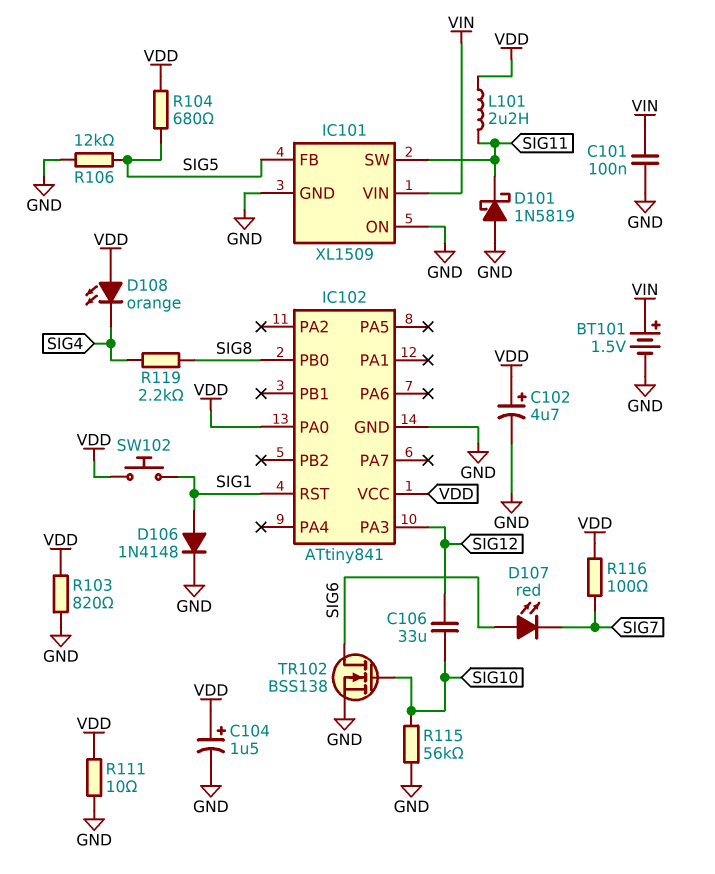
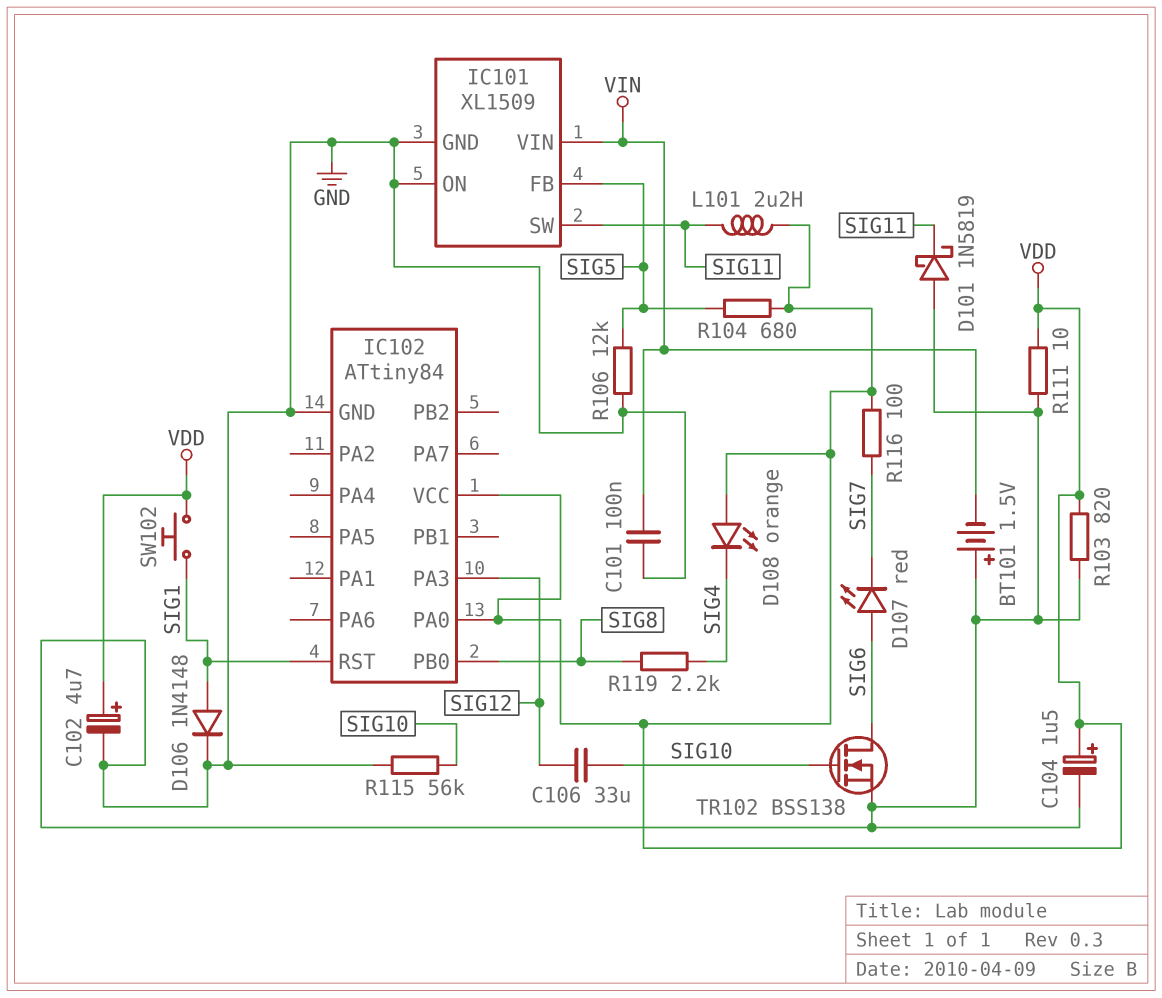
BT101: 1.5V (plus VIN, minus GND) -> 1.5V (plus GND, minus VIN)
IC102: ATtiny841 -> ATtiny84

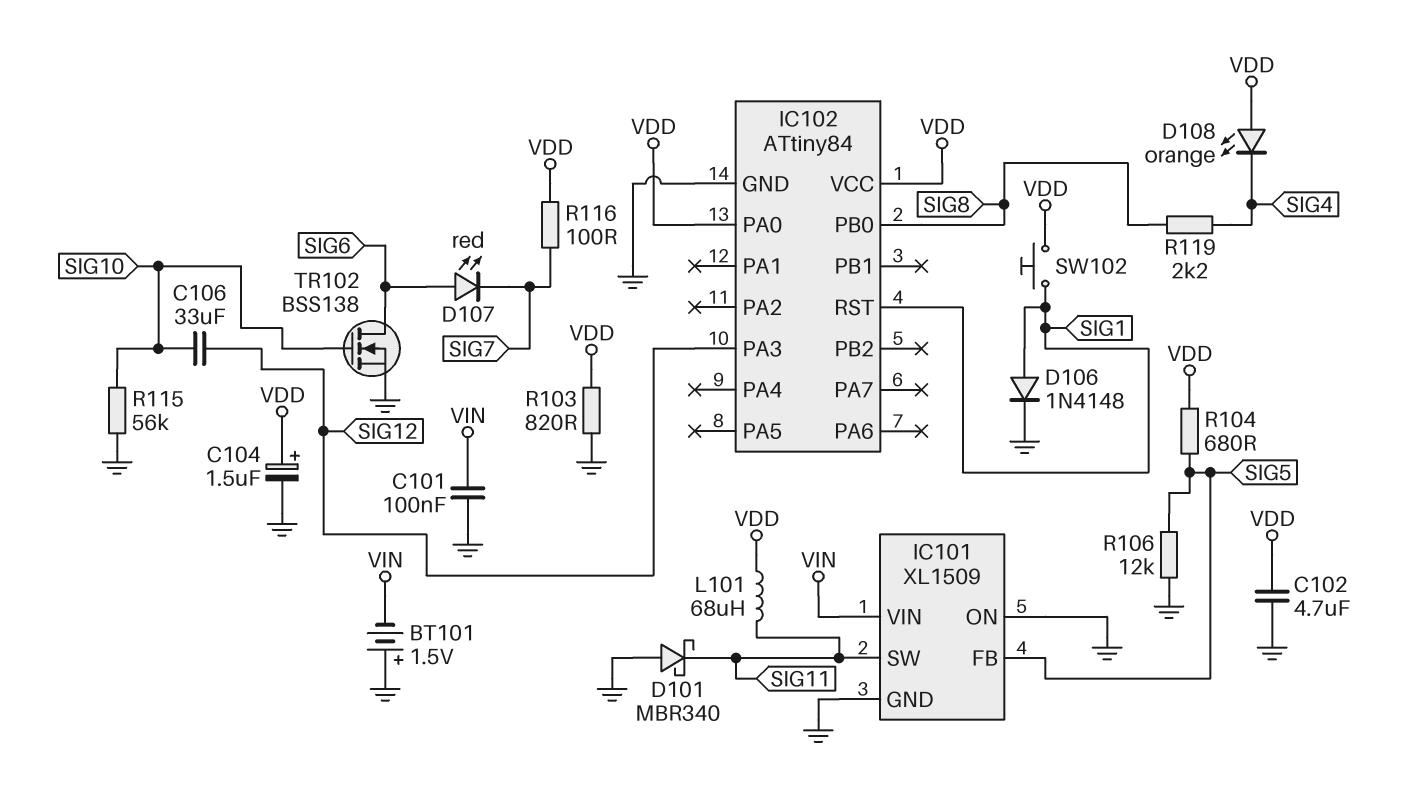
C102: 4.7uF (plus VDD, minus GND) -> 4.7uF (GND, VDD)
D101: schottky 1N5819 (A GND, K SIG11) -> schottky MBR340 (A GND, K SIG11)
L101: 2.2uH (SIG11, VDD) -> 68uH (SIG11, VDD)
R111: 10 (GND, VDD) -> none

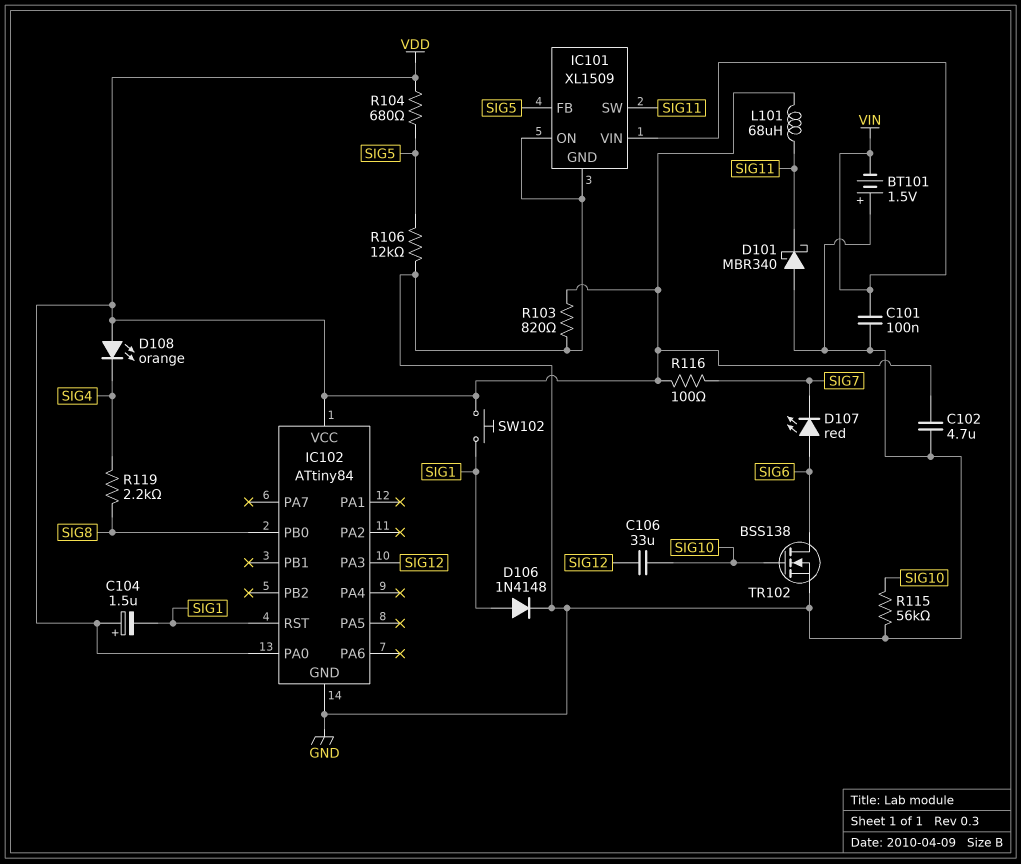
C104: 1.5uF (plus VDD, minus GND) -> 1.5uF (plus VDD, minus SIG1)

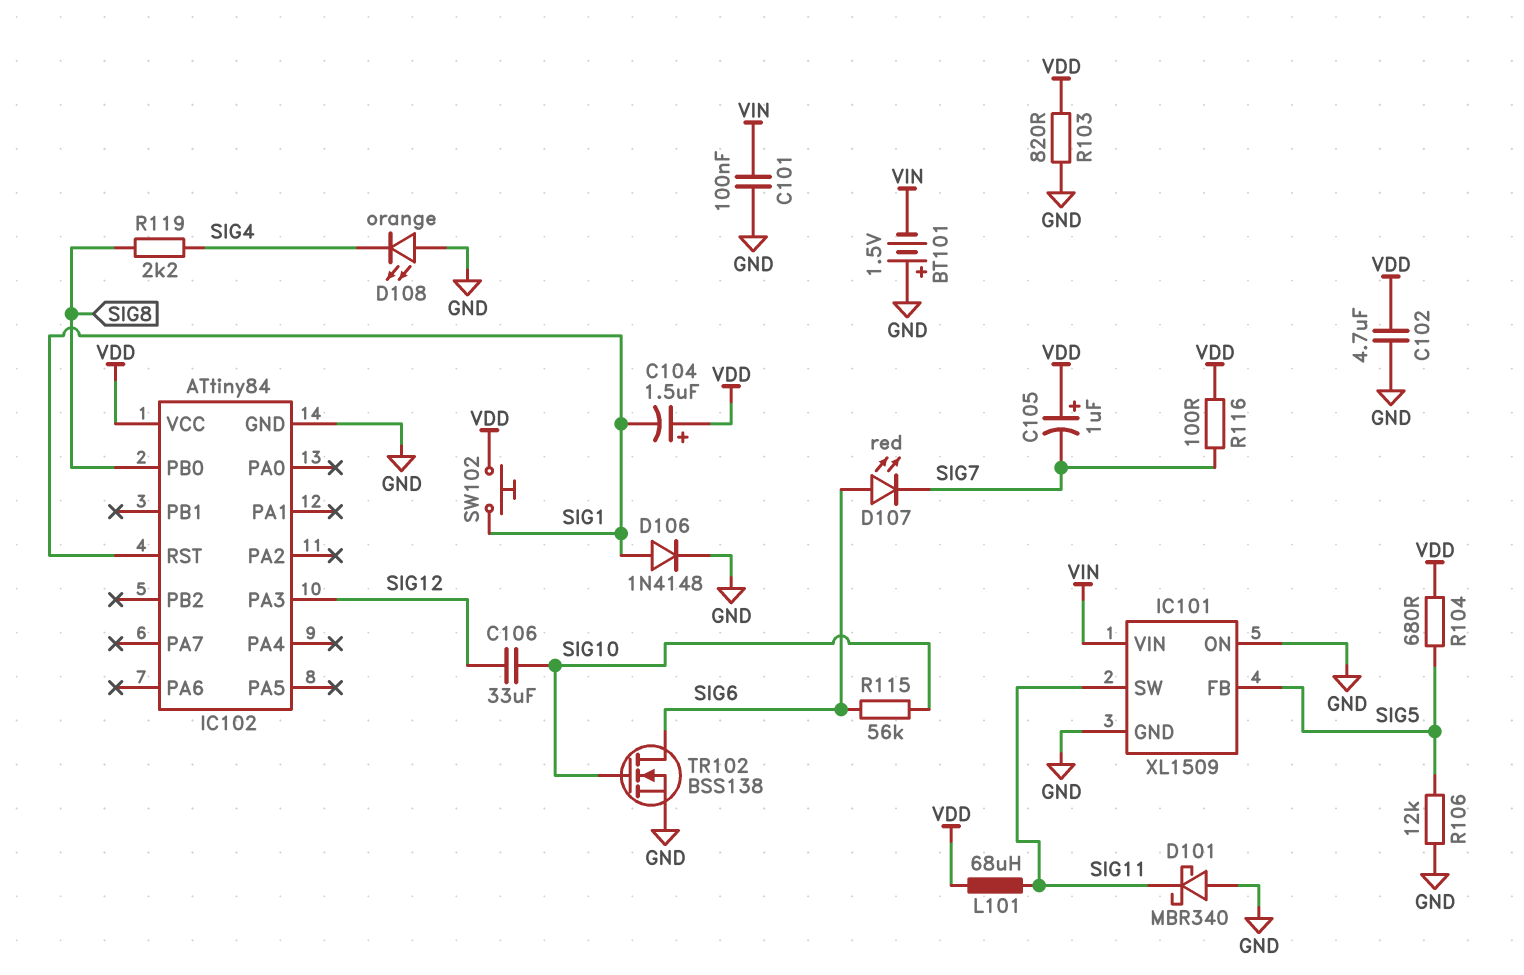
C105: none -> 1uF (plus VDD, minus SIG7)
D108: LED orange (A VDD, K SIG4) -> LED orange (A GND, K SIG4)
IC102 pin PA0: VDD -> none
R115: 56k (GND, SIG10) -> 56k (SIG6, SIG10)

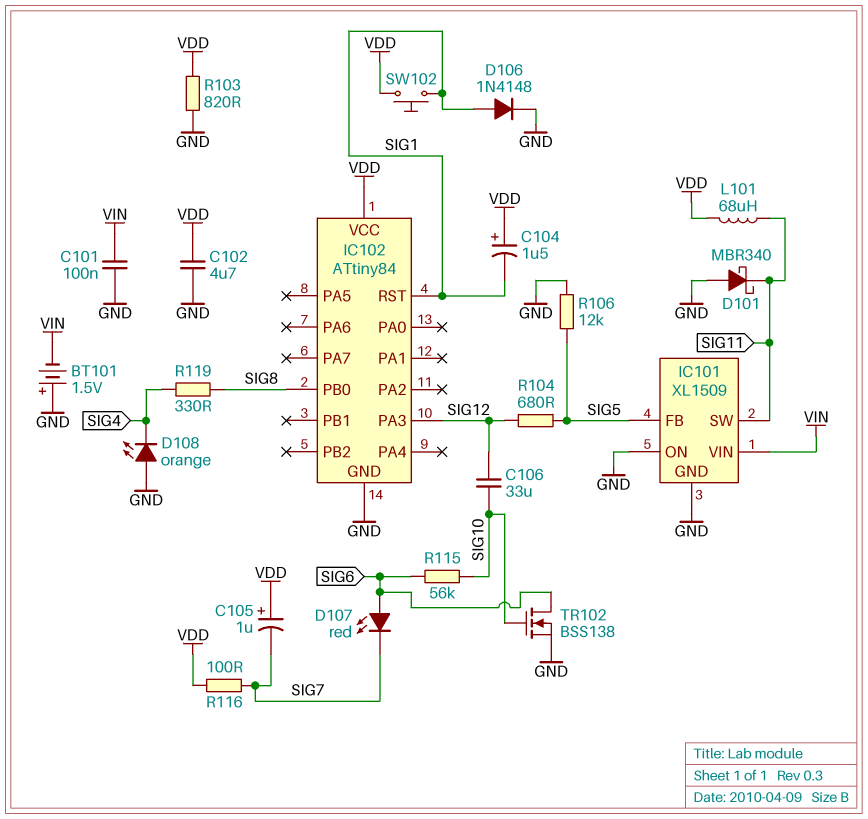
R104: 680 (SIG5, VDD) -> 680 (SIG5, SIG12)
R119: 2.2k (SIG4, SIG8) -> 330 (SIG4, SIG8)

